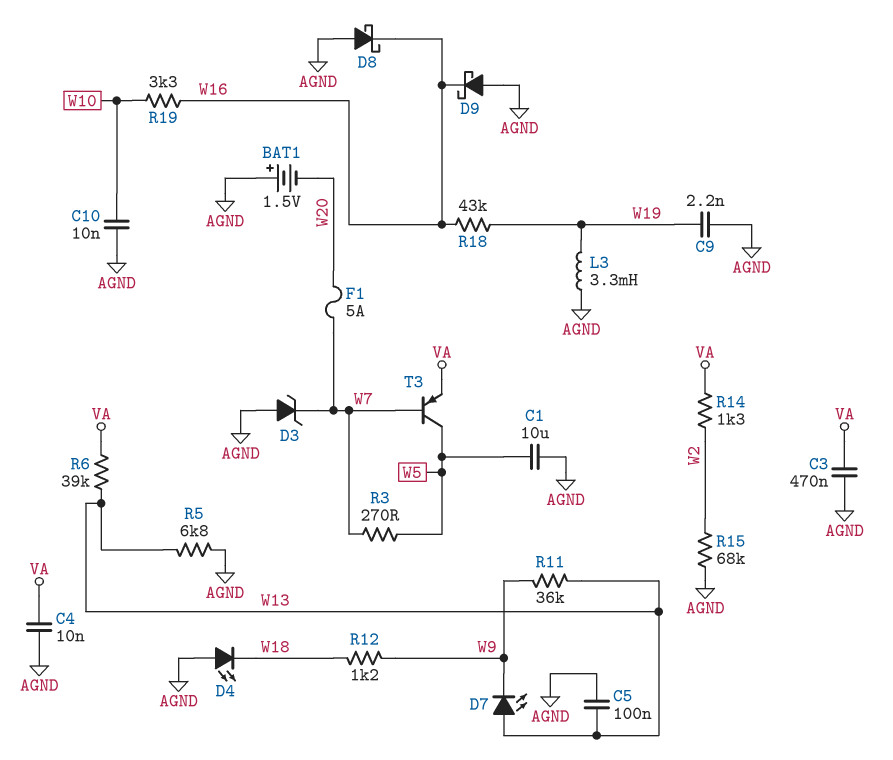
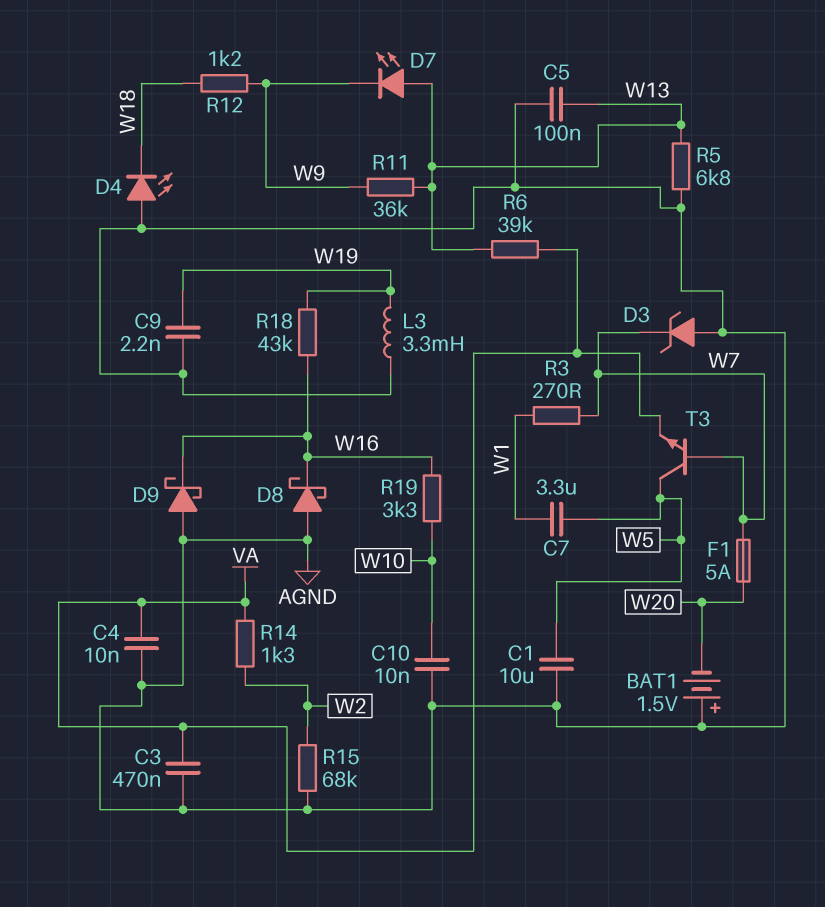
C7: none -> 3.3uF (W1, W5)
R3: 270 (W5, W7) -> 270 (W1, W7)
T3: PNP (B W7, C W5, E VA) -> NPN (B W7, C W5, E VA)

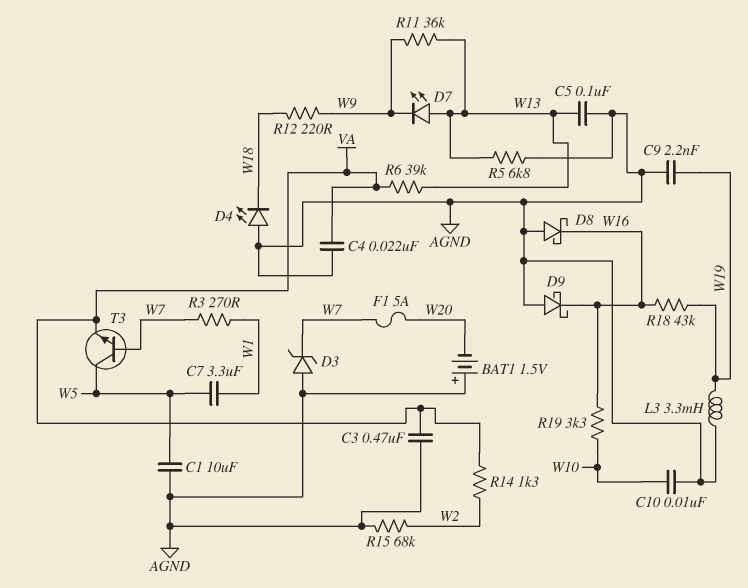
C4: 10nF (AGND, VA) -> 22nF (AGND, VA)
R12: 1.2k (W9, W18) -> 220 (W9, W18)

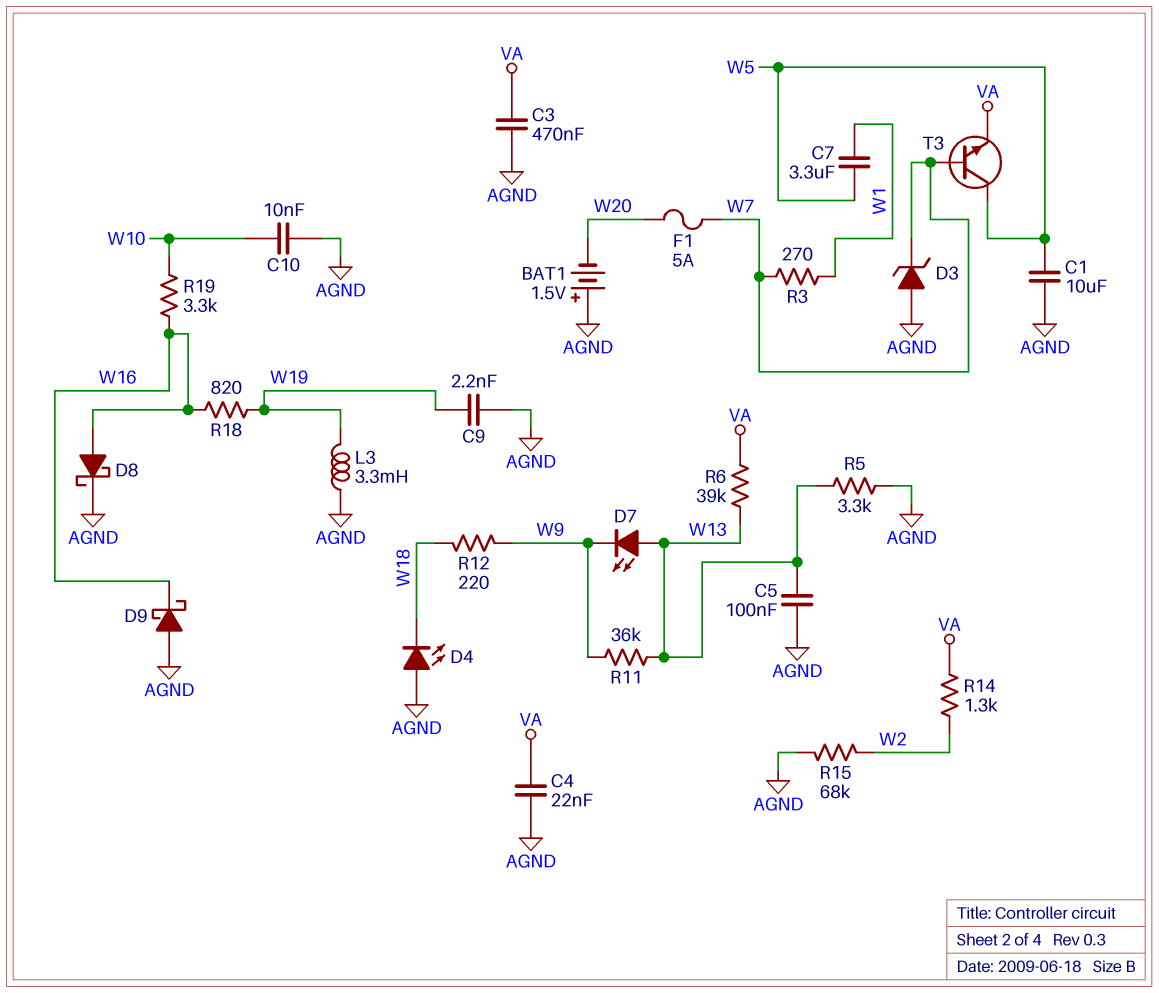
D8: schottky (A AGND, K W16) -> schottky (A W16, K AGND)
R5: 6.8k (AGND, W13) -> 3.3k (AGND, W13)
R18: 43k (W16, W19) -> 820 (W16, W19)

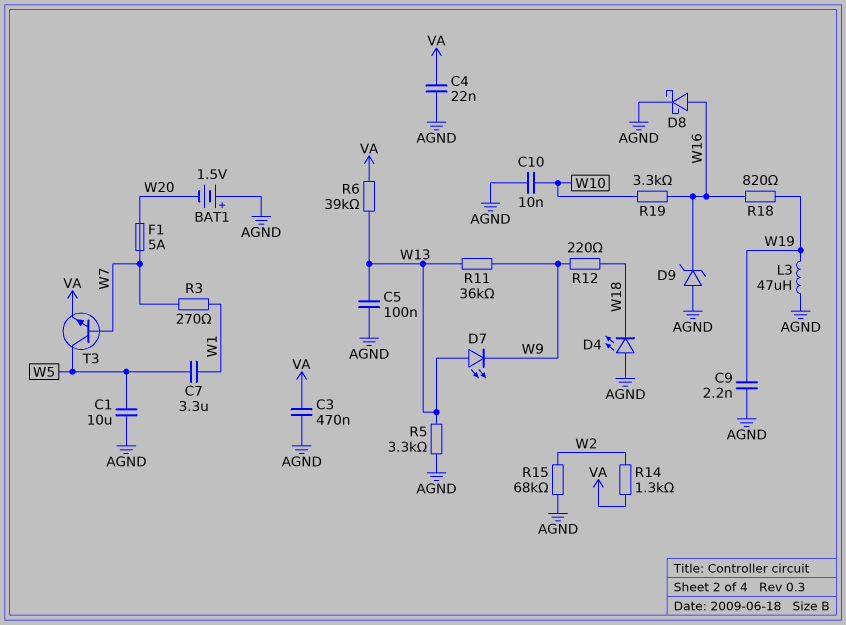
D3: zener (A AGND, K W7) -> none
D9: schottky (A AGND, K W16) -> zener (A AGND, K W16)
L3: 3.3mH (AGND, W19) -> 47uH (AGND, W19)

